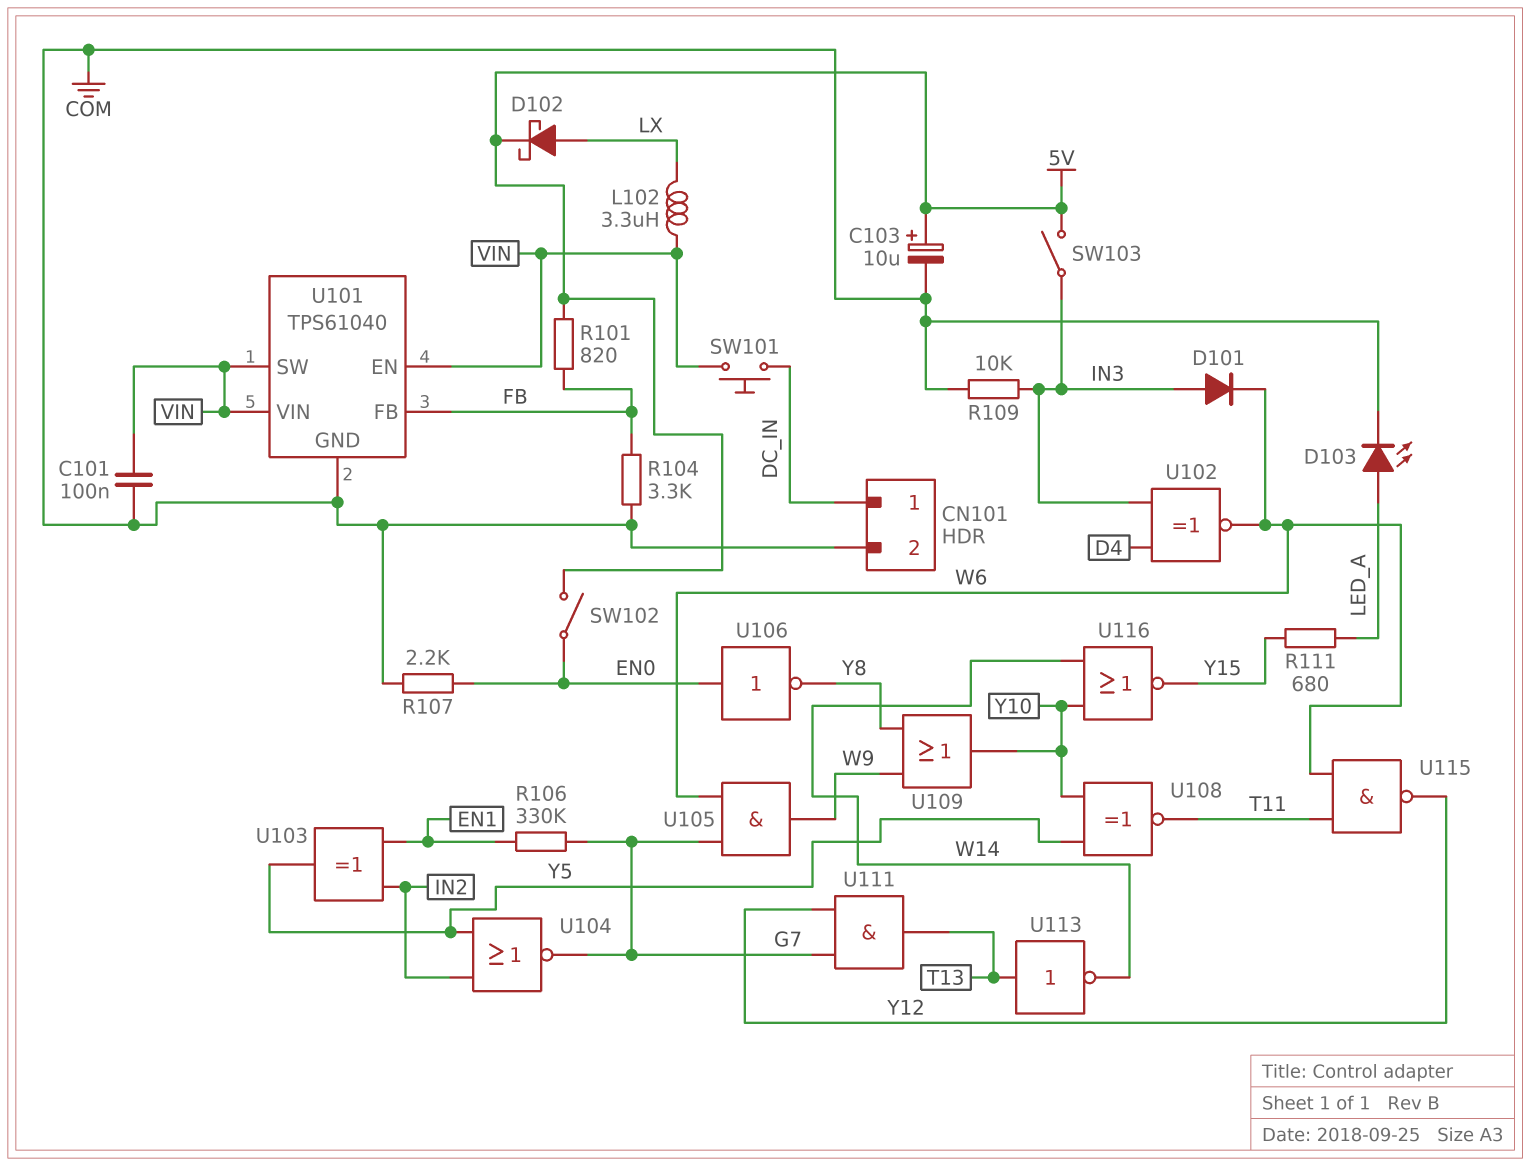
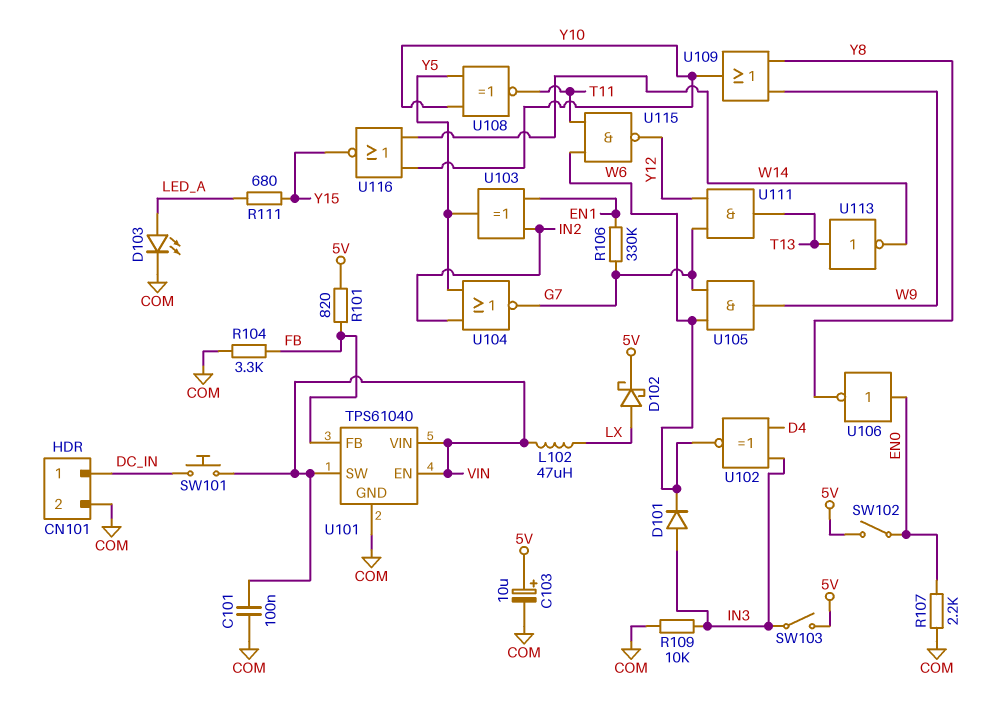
L102: 3.3uH (LX, VIN) -> 47uH (LX, VIN)

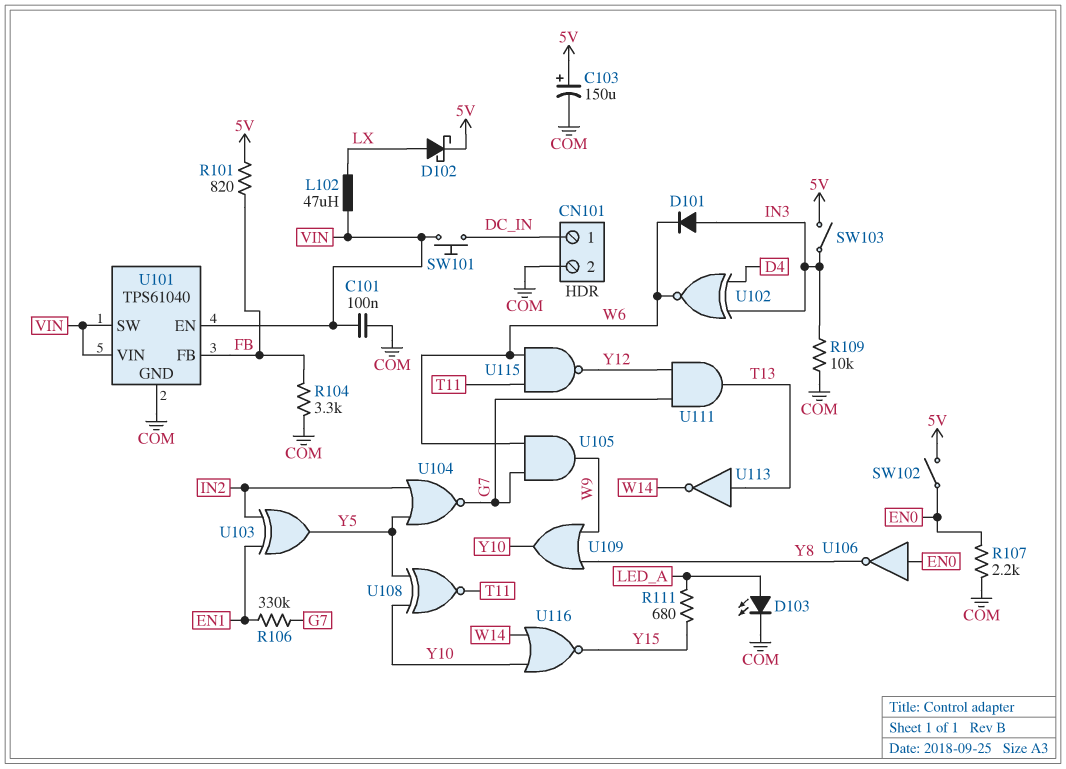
C103: 10uF (plus 5V, minus COM) -> 150uF (plus 5V, minus COM)

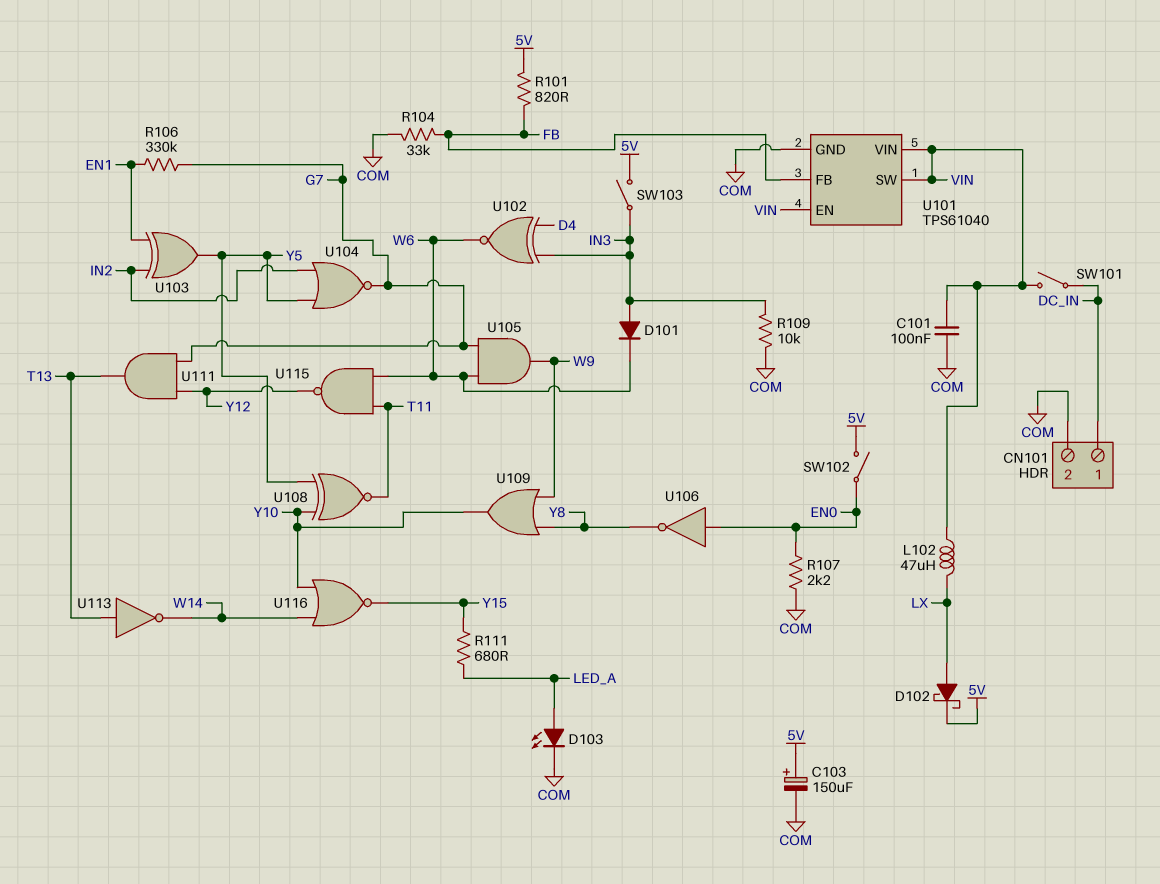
R104: 3.3k (COM, FB) -> 33k (COM, FB)
SW101: button (DC_IN, VIN) -> switch (DC_IN, VIN)

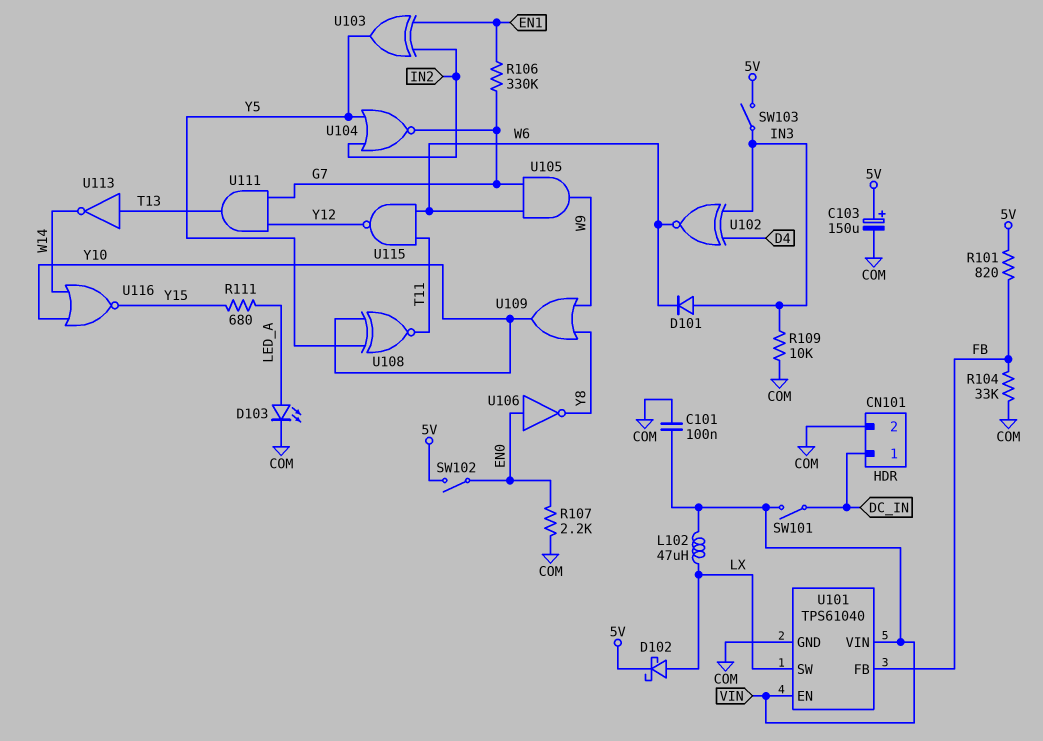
U101 pin SW: VIN -> LX

